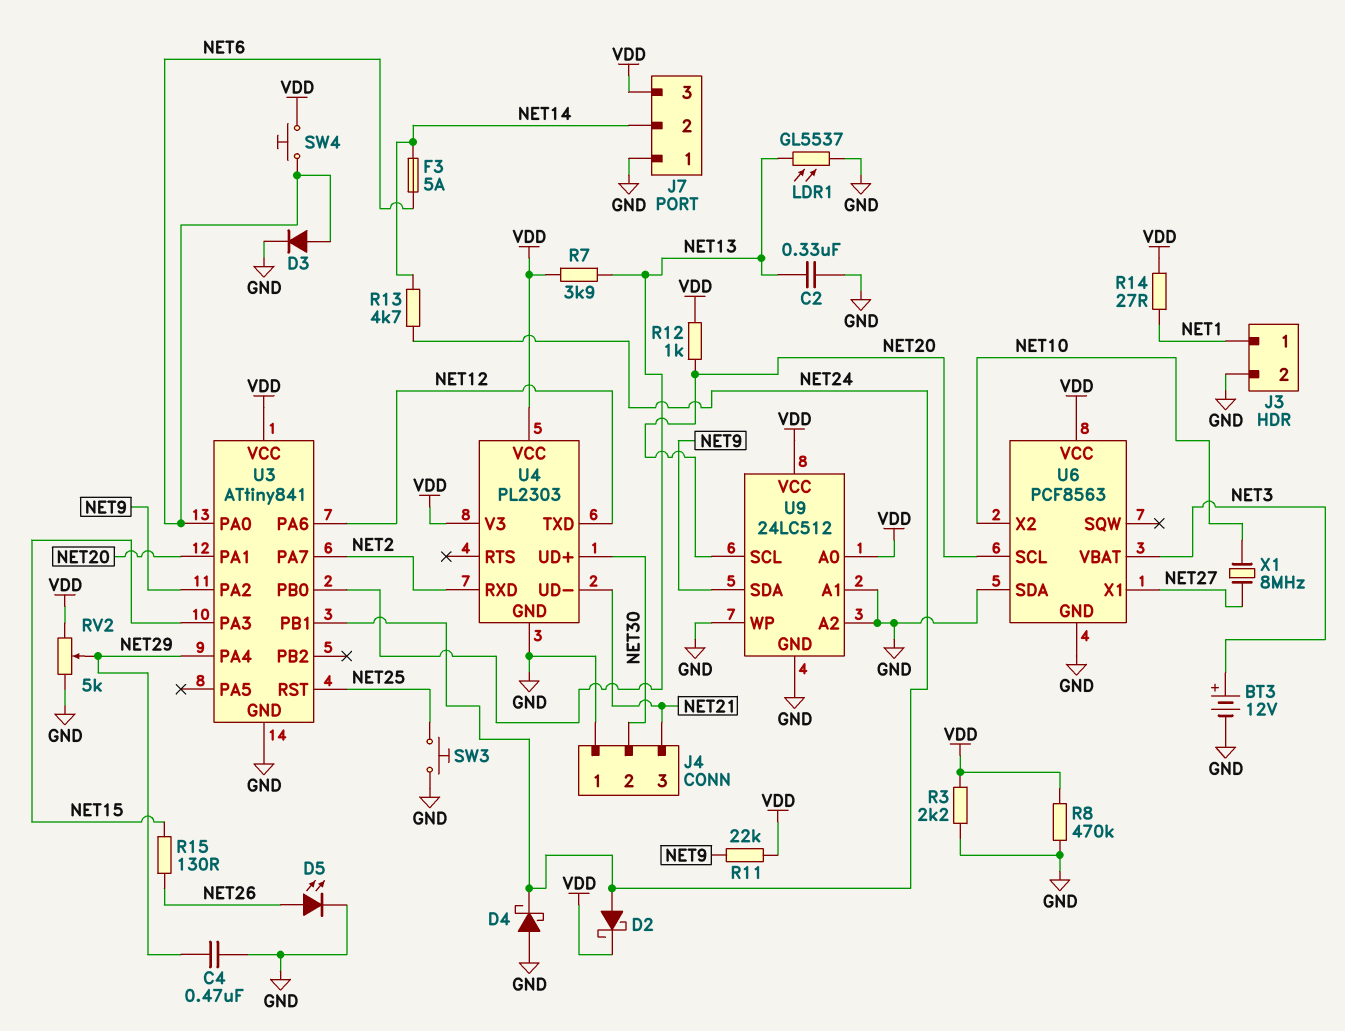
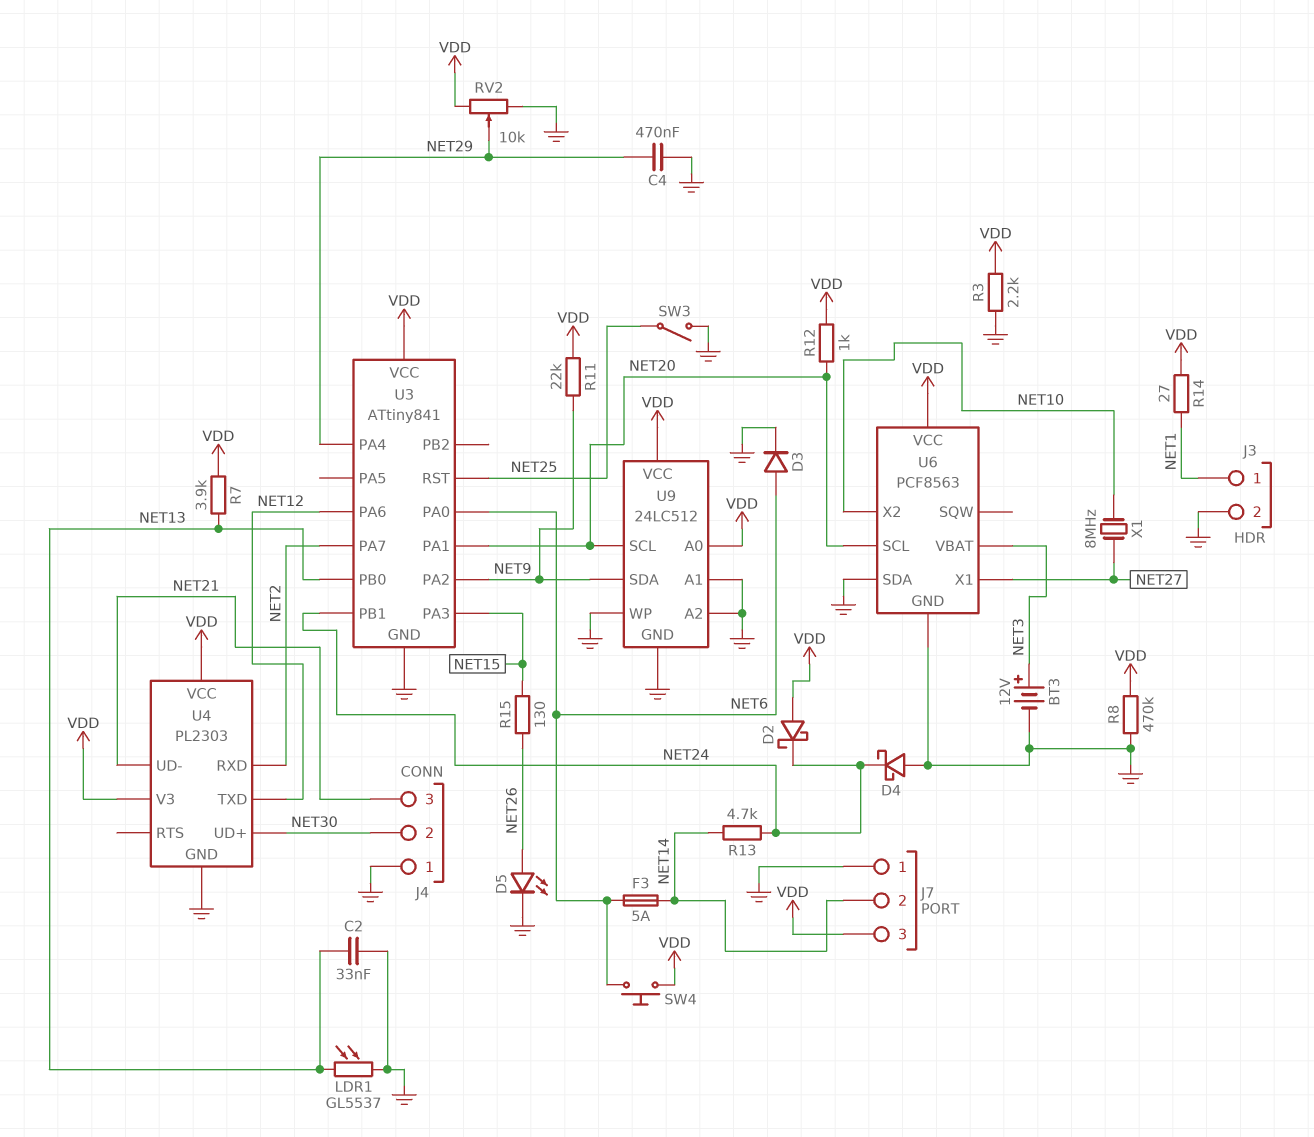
C2: 330nF (GND, NET13) -> 33nF (GND, NET13)
D2: schottky (A NET24, K VDD) -> schottky (A VDD, K NET24)
RV2: 5k (GND, VDD, wiper NET29) -> 10k (GND, VDD, wiper NET29)
SW3: button (GND, NET25) -> switch (GND, NET25)

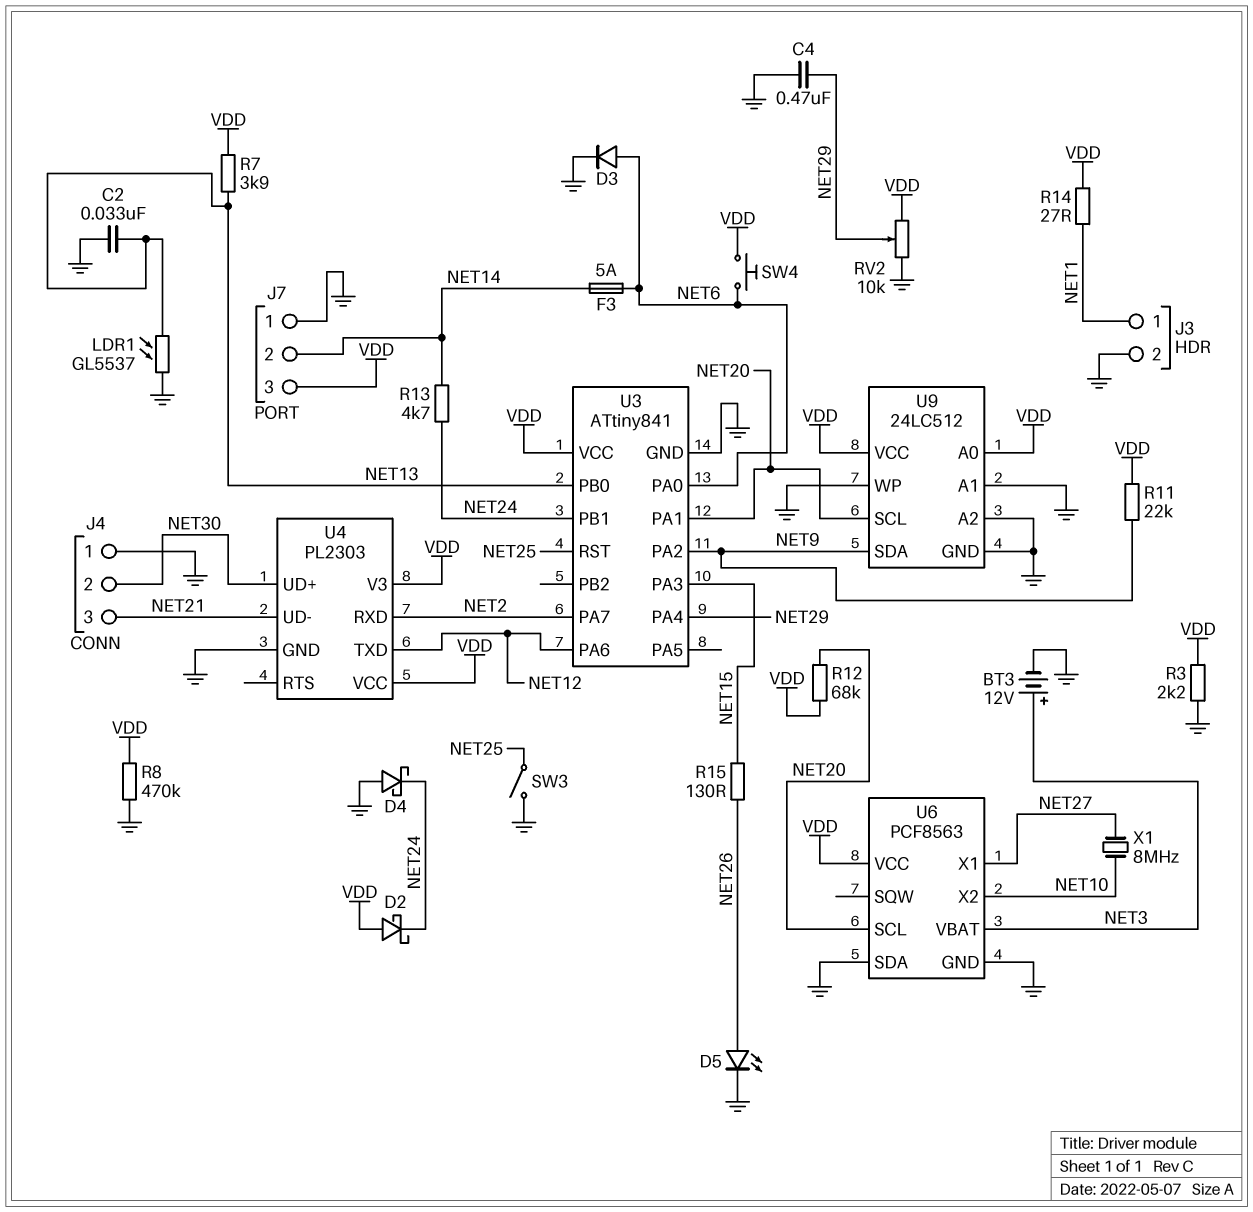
R12: 1k (NET20, VDD) -> 68k (NET20, VDD)

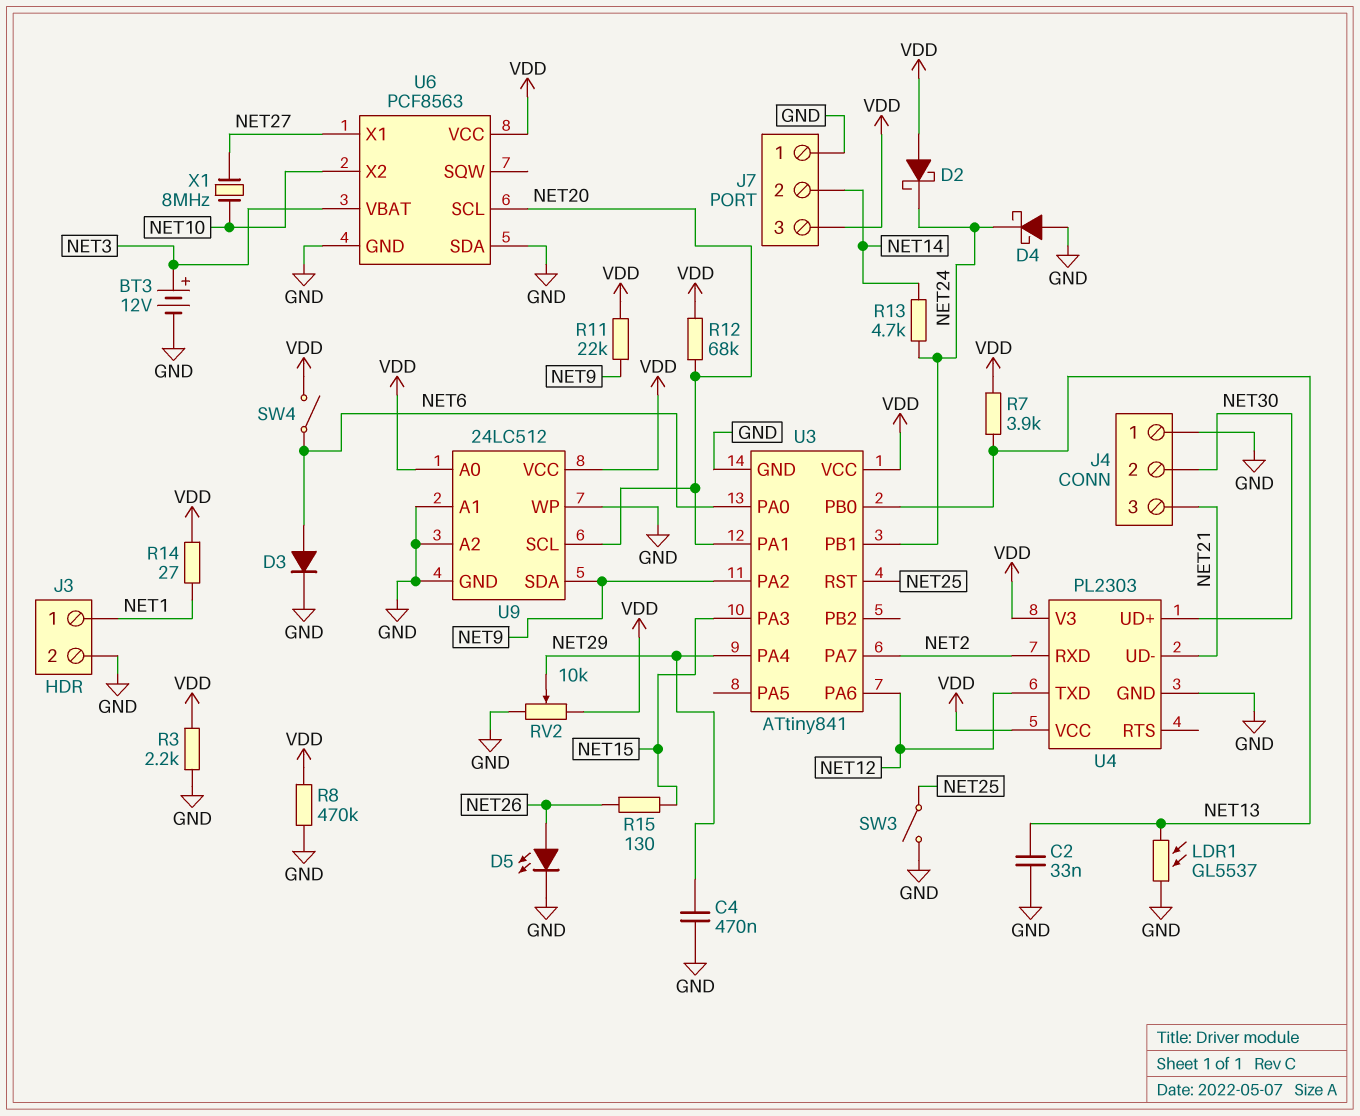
F3: 5A (NET6, NET14) -> none
SW4: button (NET6, VDD) -> switch (NET6, VDD)

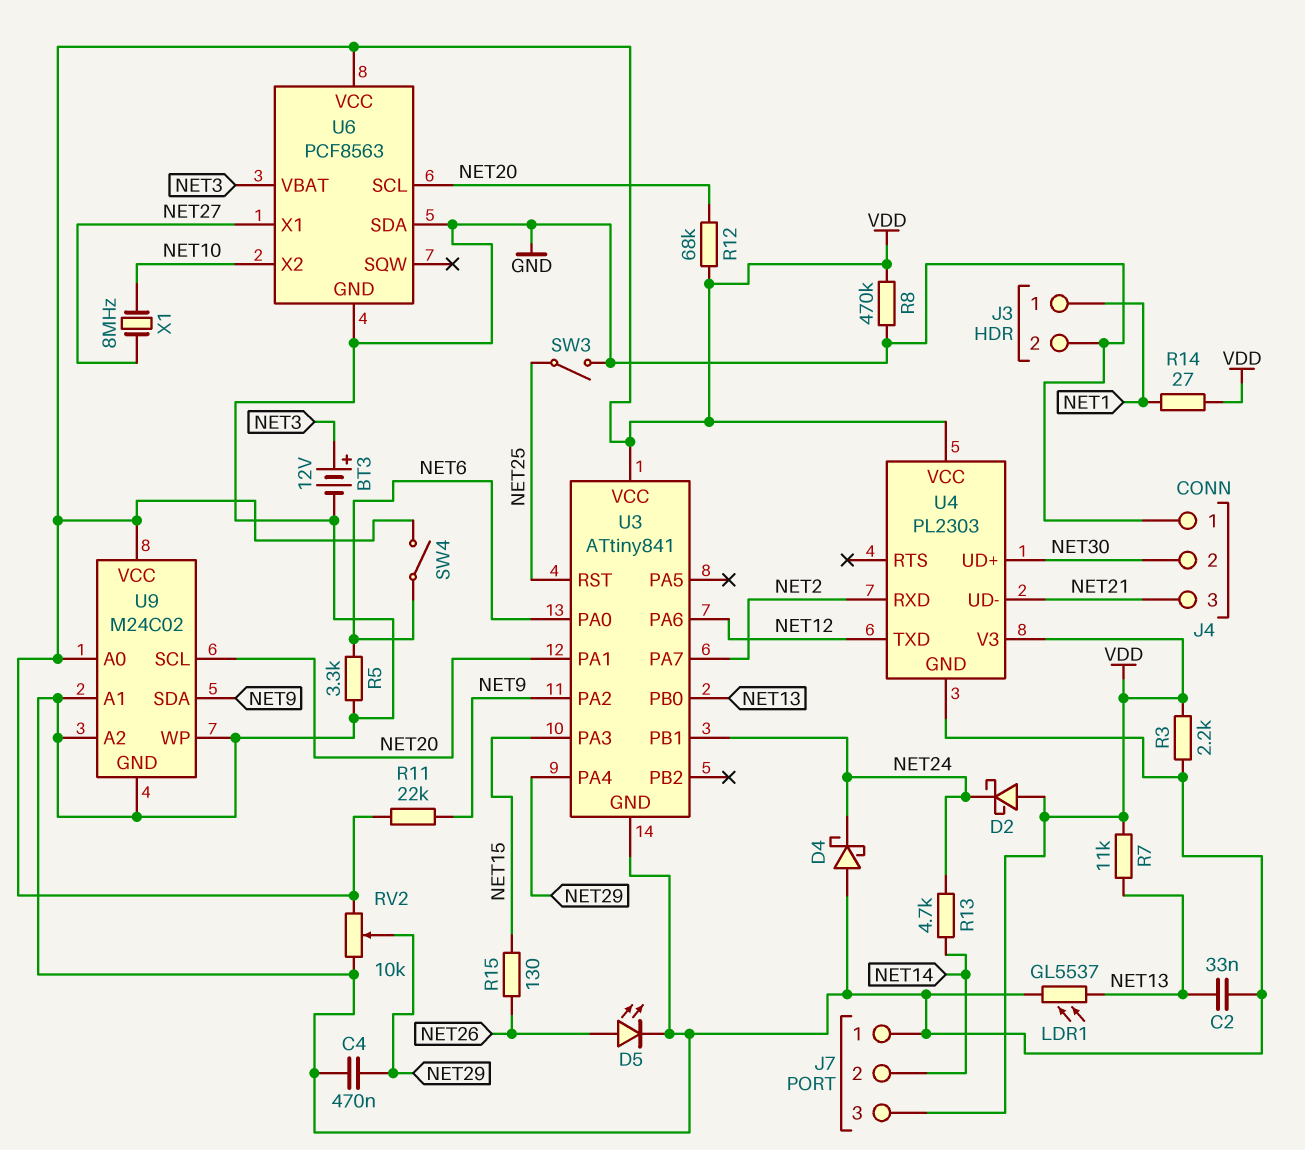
D3: diode (A NET6, K GND) -> none
R5: none -> 3.3k (GND, NET6)
R7: 3.9k (NET13, VDD) -> 11k (NET13, VDD)
U9: 24LC512 -> M24C02

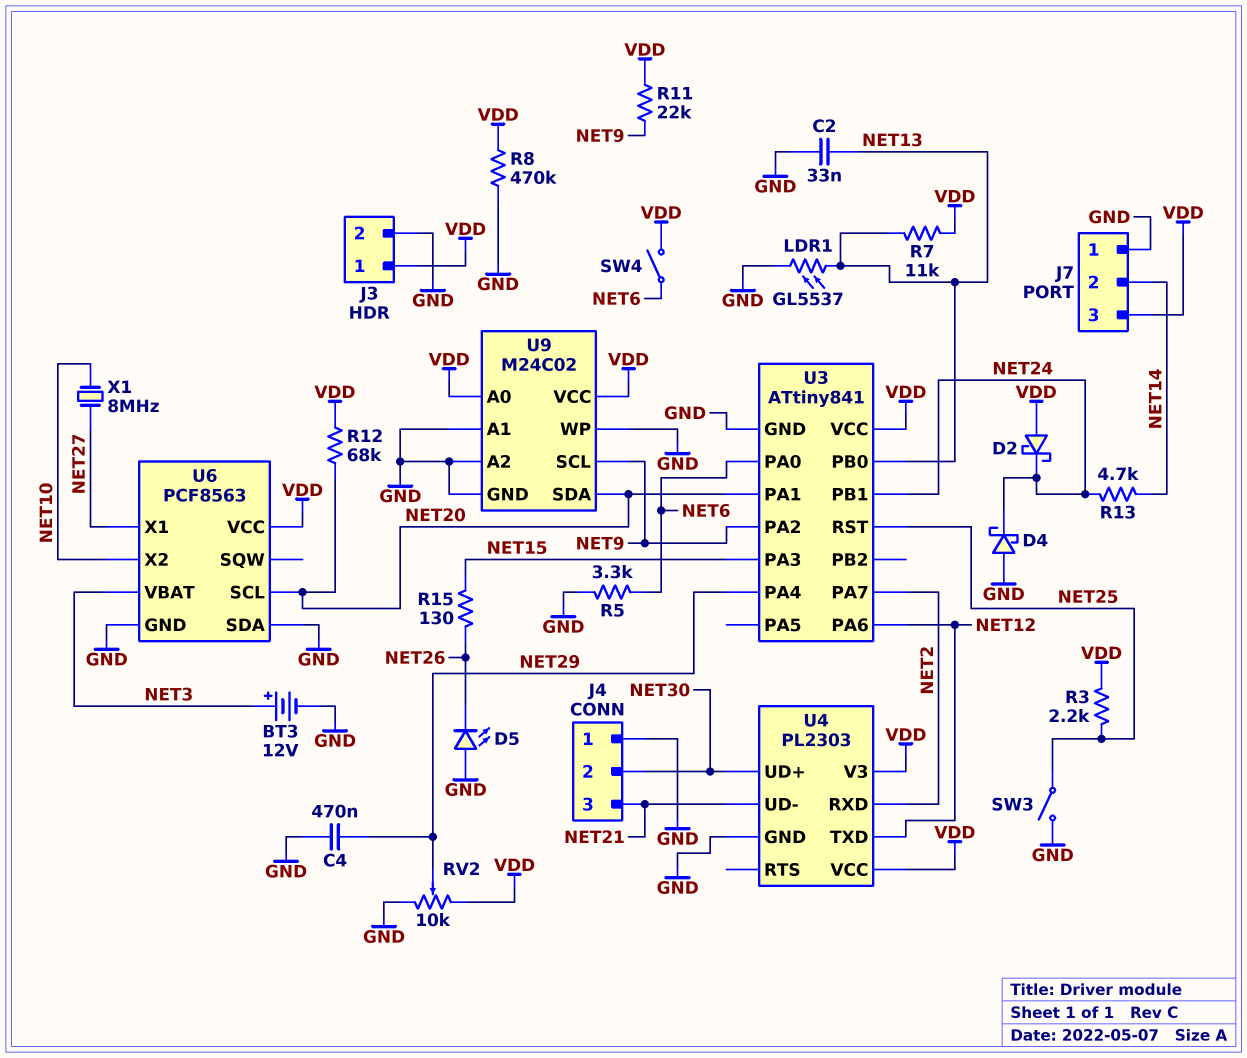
D5: LED (A NET26, K GND) -> LED (A GND, K NET26)
J3 pin 1: NET1 -> VDD
R3: 2.2k (GND, VDD) -> 2.2k (NET25, VDD)
R14: 27 (NET1, VDD) -> none
U9 pin SCL: NET20 -> NET9
U9 pin SDA: NET9 -> NET20

